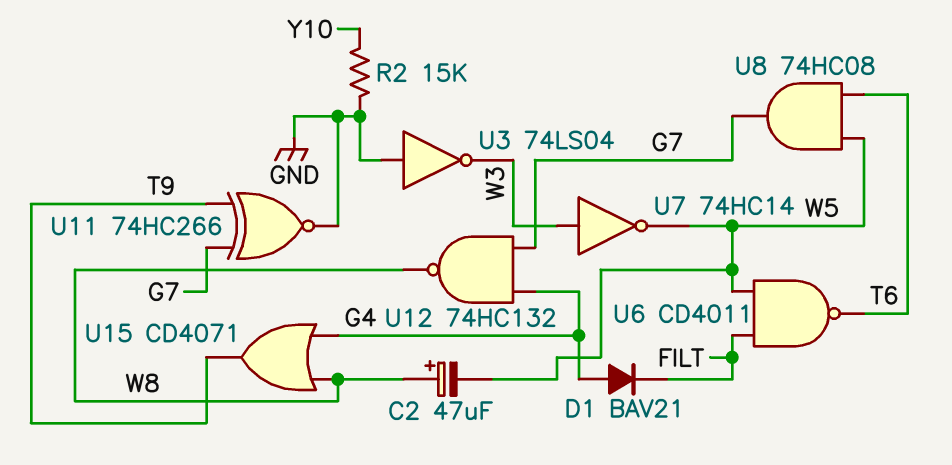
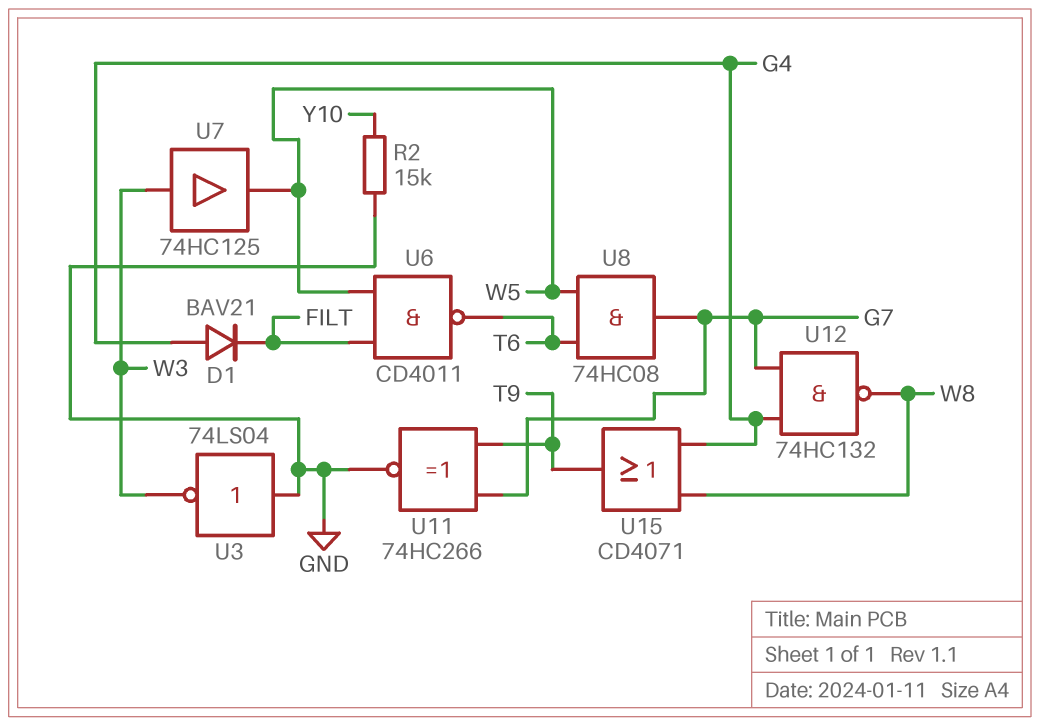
C2: 47uF (plus W8, minus W5) -> none
U7: NOT 74HC14 (in W3, out W5) -> buffer 74HC125 (in W3, out W5)

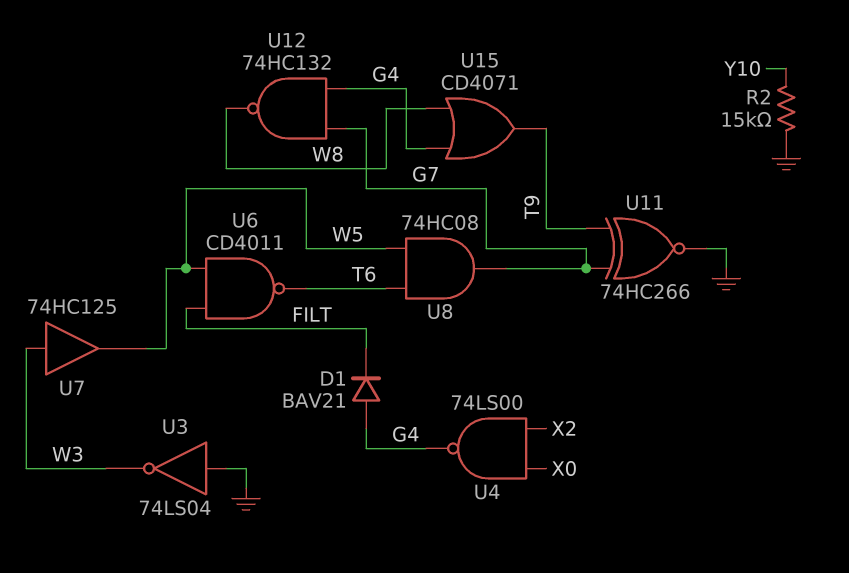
U4: none -> NAND 74LS00 (in X0, in X2, out G4)

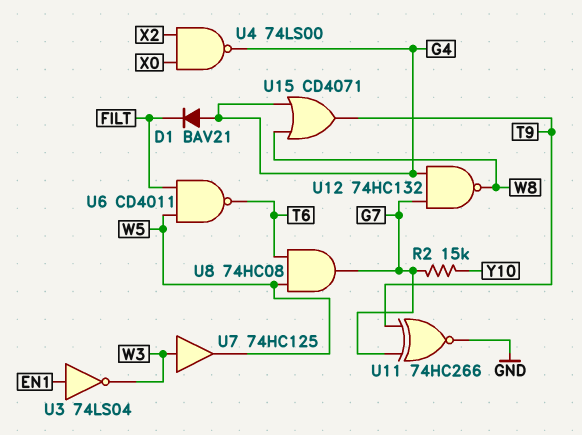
R2: 15k (GND, Y10) -> 15k (G7, Y10)
U3: NOT 74LS04 (in GND, out W3) -> NOT 74LS04 (in EN1, out W3)

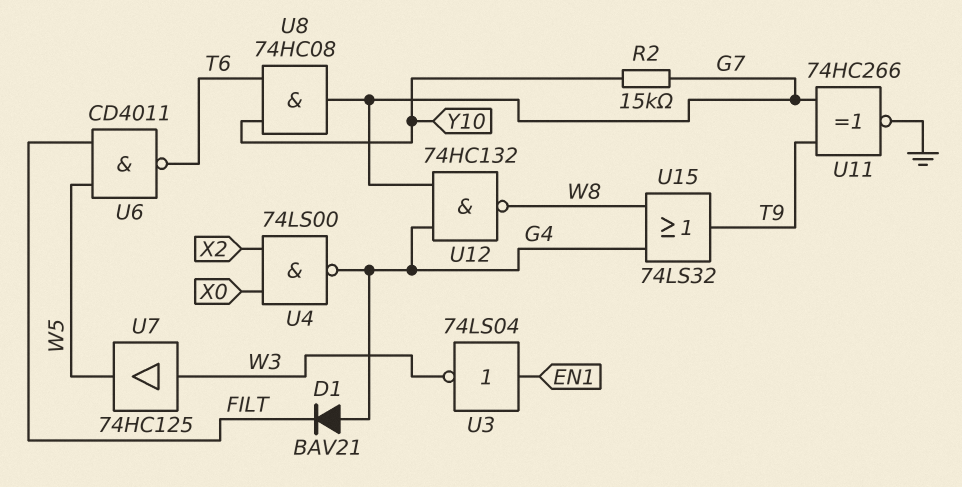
U8: AND 74HC08 (in T6, in W5, out G7) -> AND 74HC08 (in T6, in Y10, out G7)
U15: OR CD4071 (in G4, in W8, out T9) -> OR 74LS32 (in G4, in W8, out T9)

